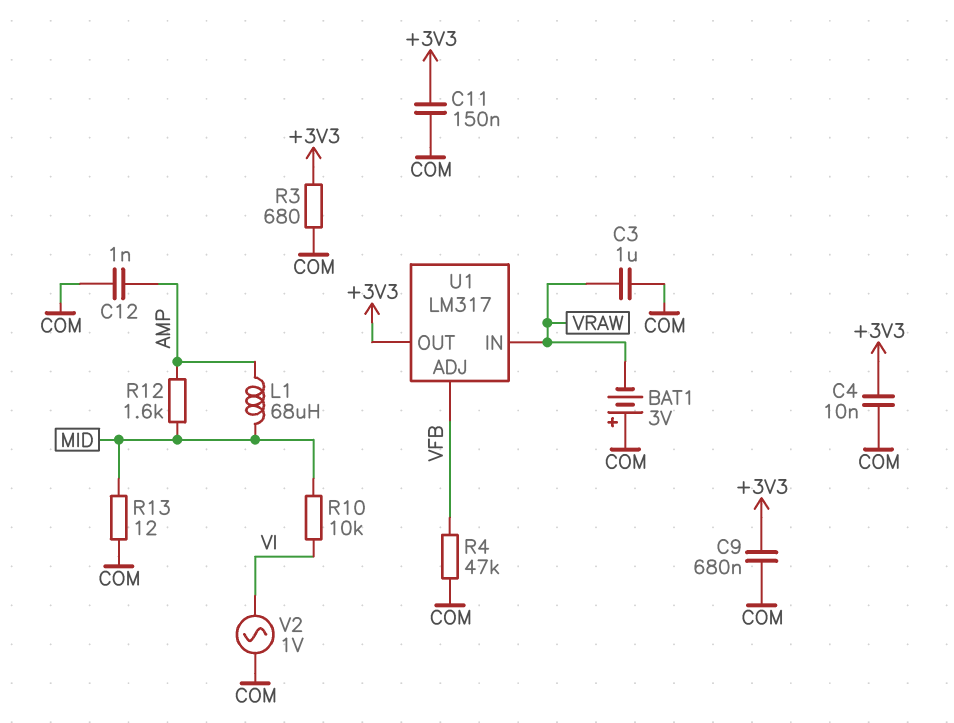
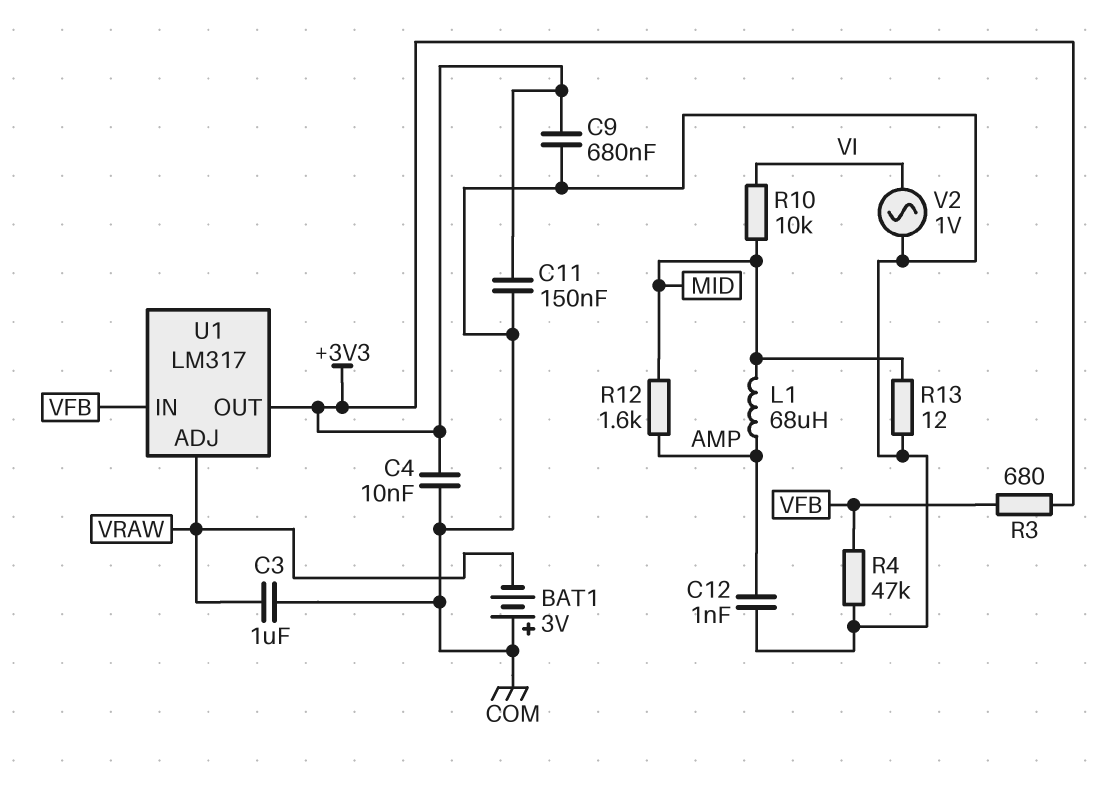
R3: 680 (+3V3, COM) -> 680 (+3V3, VFB)
U1 pin ADJ: VFB -> VRAW
U1 pin IN: VRAW -> VFB

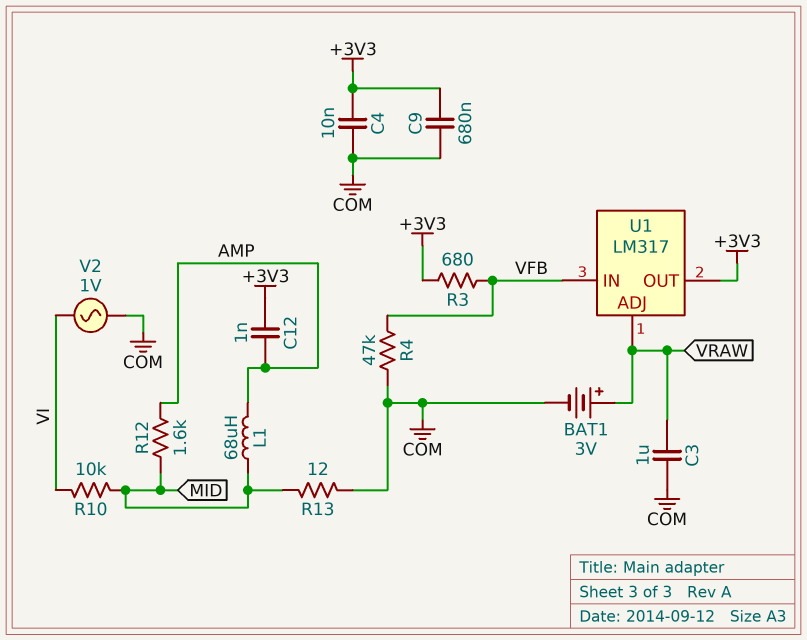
BAT1: 3V (plus COM, minus VRAW) -> 3V (plus VRAW, minus COM)
C11: 150nF (+3V3, COM) -> none
C12: 1nF (AMP, COM) -> 1nF (+3V3, AMP)

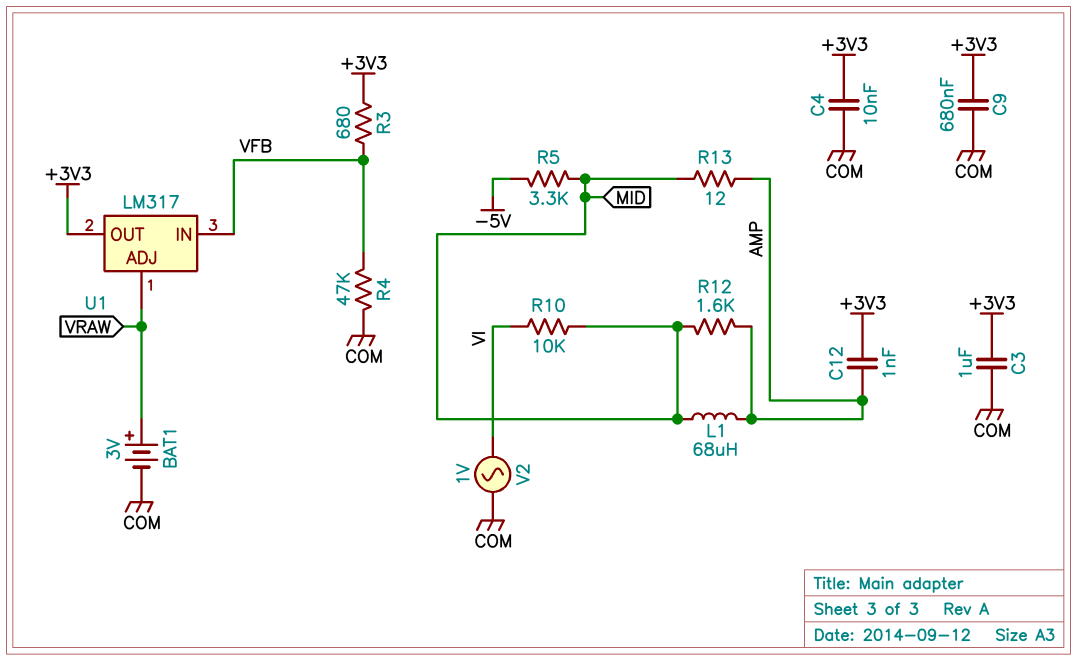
C3: 1uF (COM, VRAW) -> 1uF (+3V3, COM)
R5: none -> 3.3k (-5V, MID)
R13: 12 (COM, MID) -> 12 (AMP, MID)

